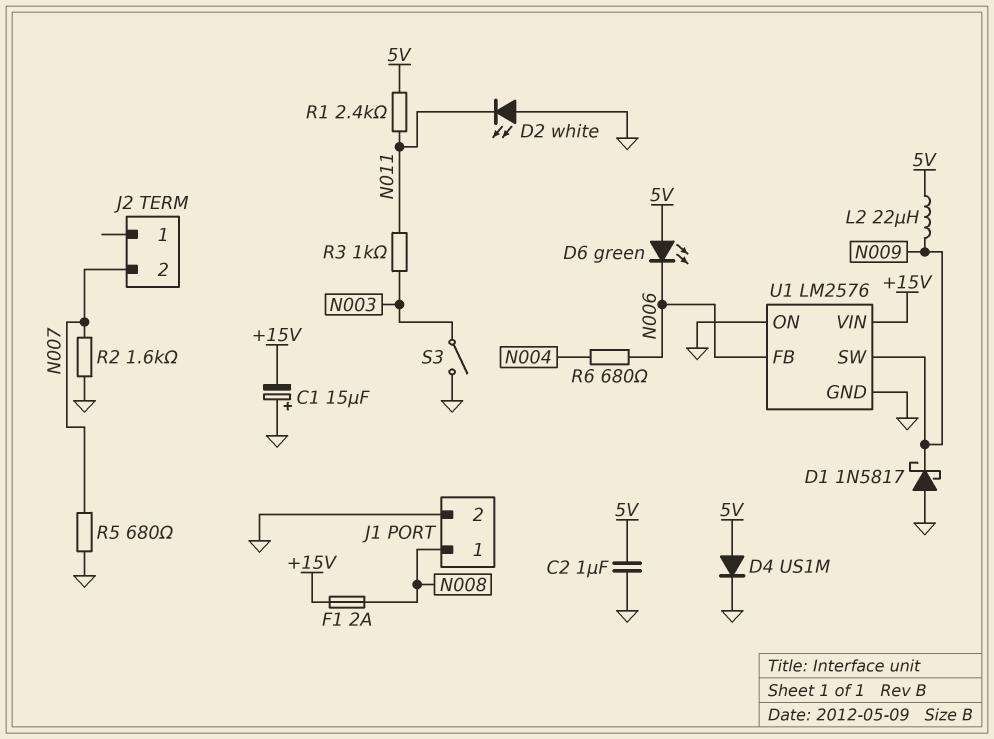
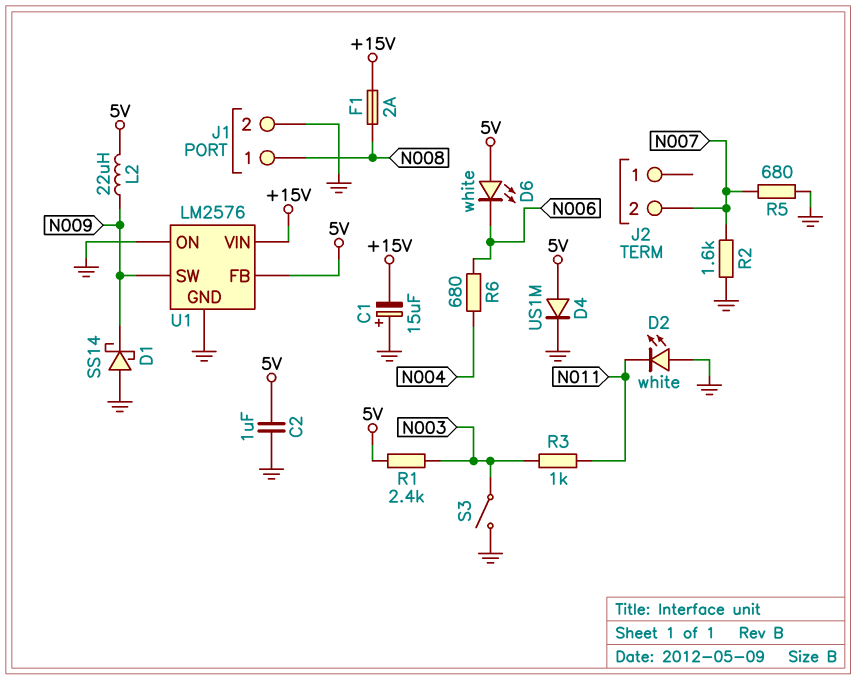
D1: schottky 1N5817 (A GND, K N009) -> schottky SS14 (A GND, K N009)
D6: LED green (A 5V, K N006) -> LED white (A 5V, K N006)
R1: 2.4k (5V, N011) -> 2.4k (5V, N003)
U1 pin FB: N006 -> 5V

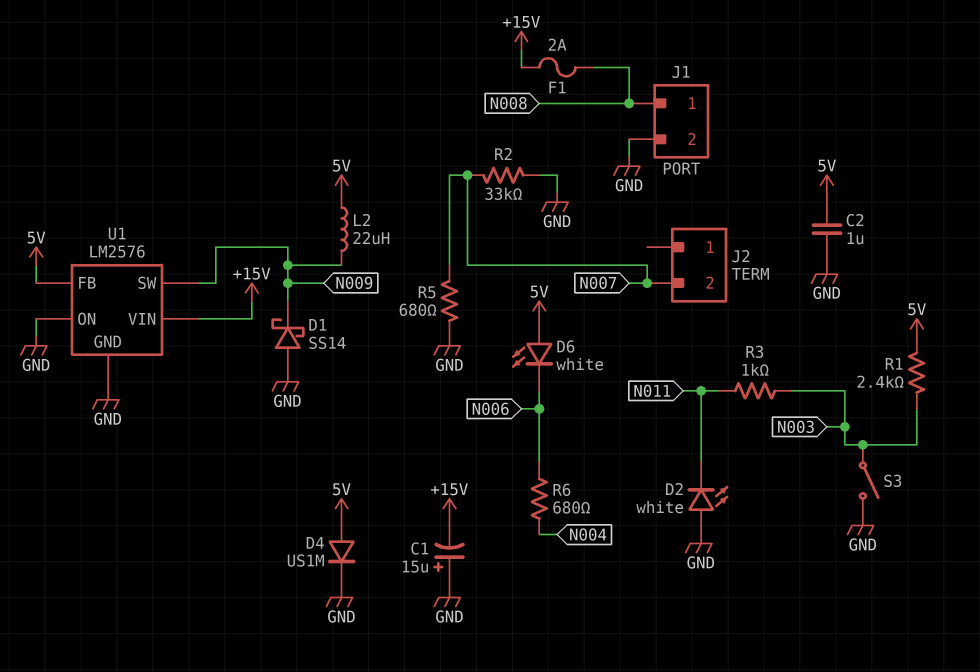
R2: 1.6k (GND, N007) -> 33k (GND, N007)

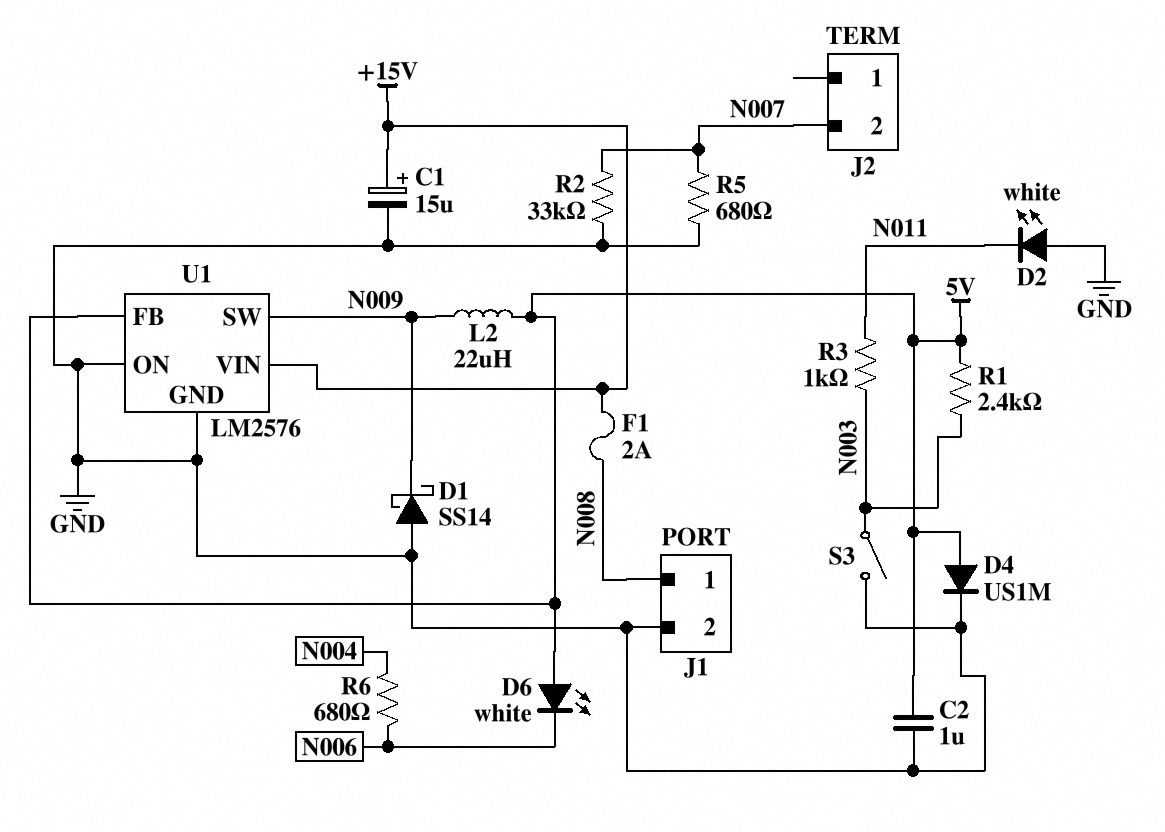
C1: 15uF (plus GND, minus +15V) -> 15uF (plus +15V, minus GND)

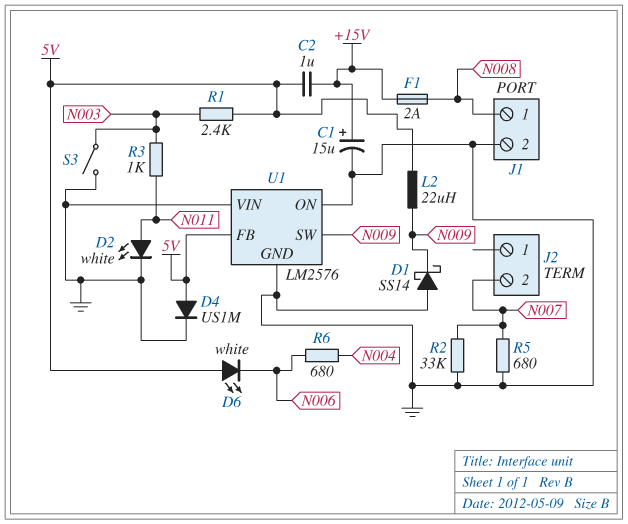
C2: 1uF (5V, GND) -> 1uF (+15V, 5V)
D2: LED white (A GND, K N011) -> LED white (A N011, K GND)
U1 pin VIN: +15V -> GND

